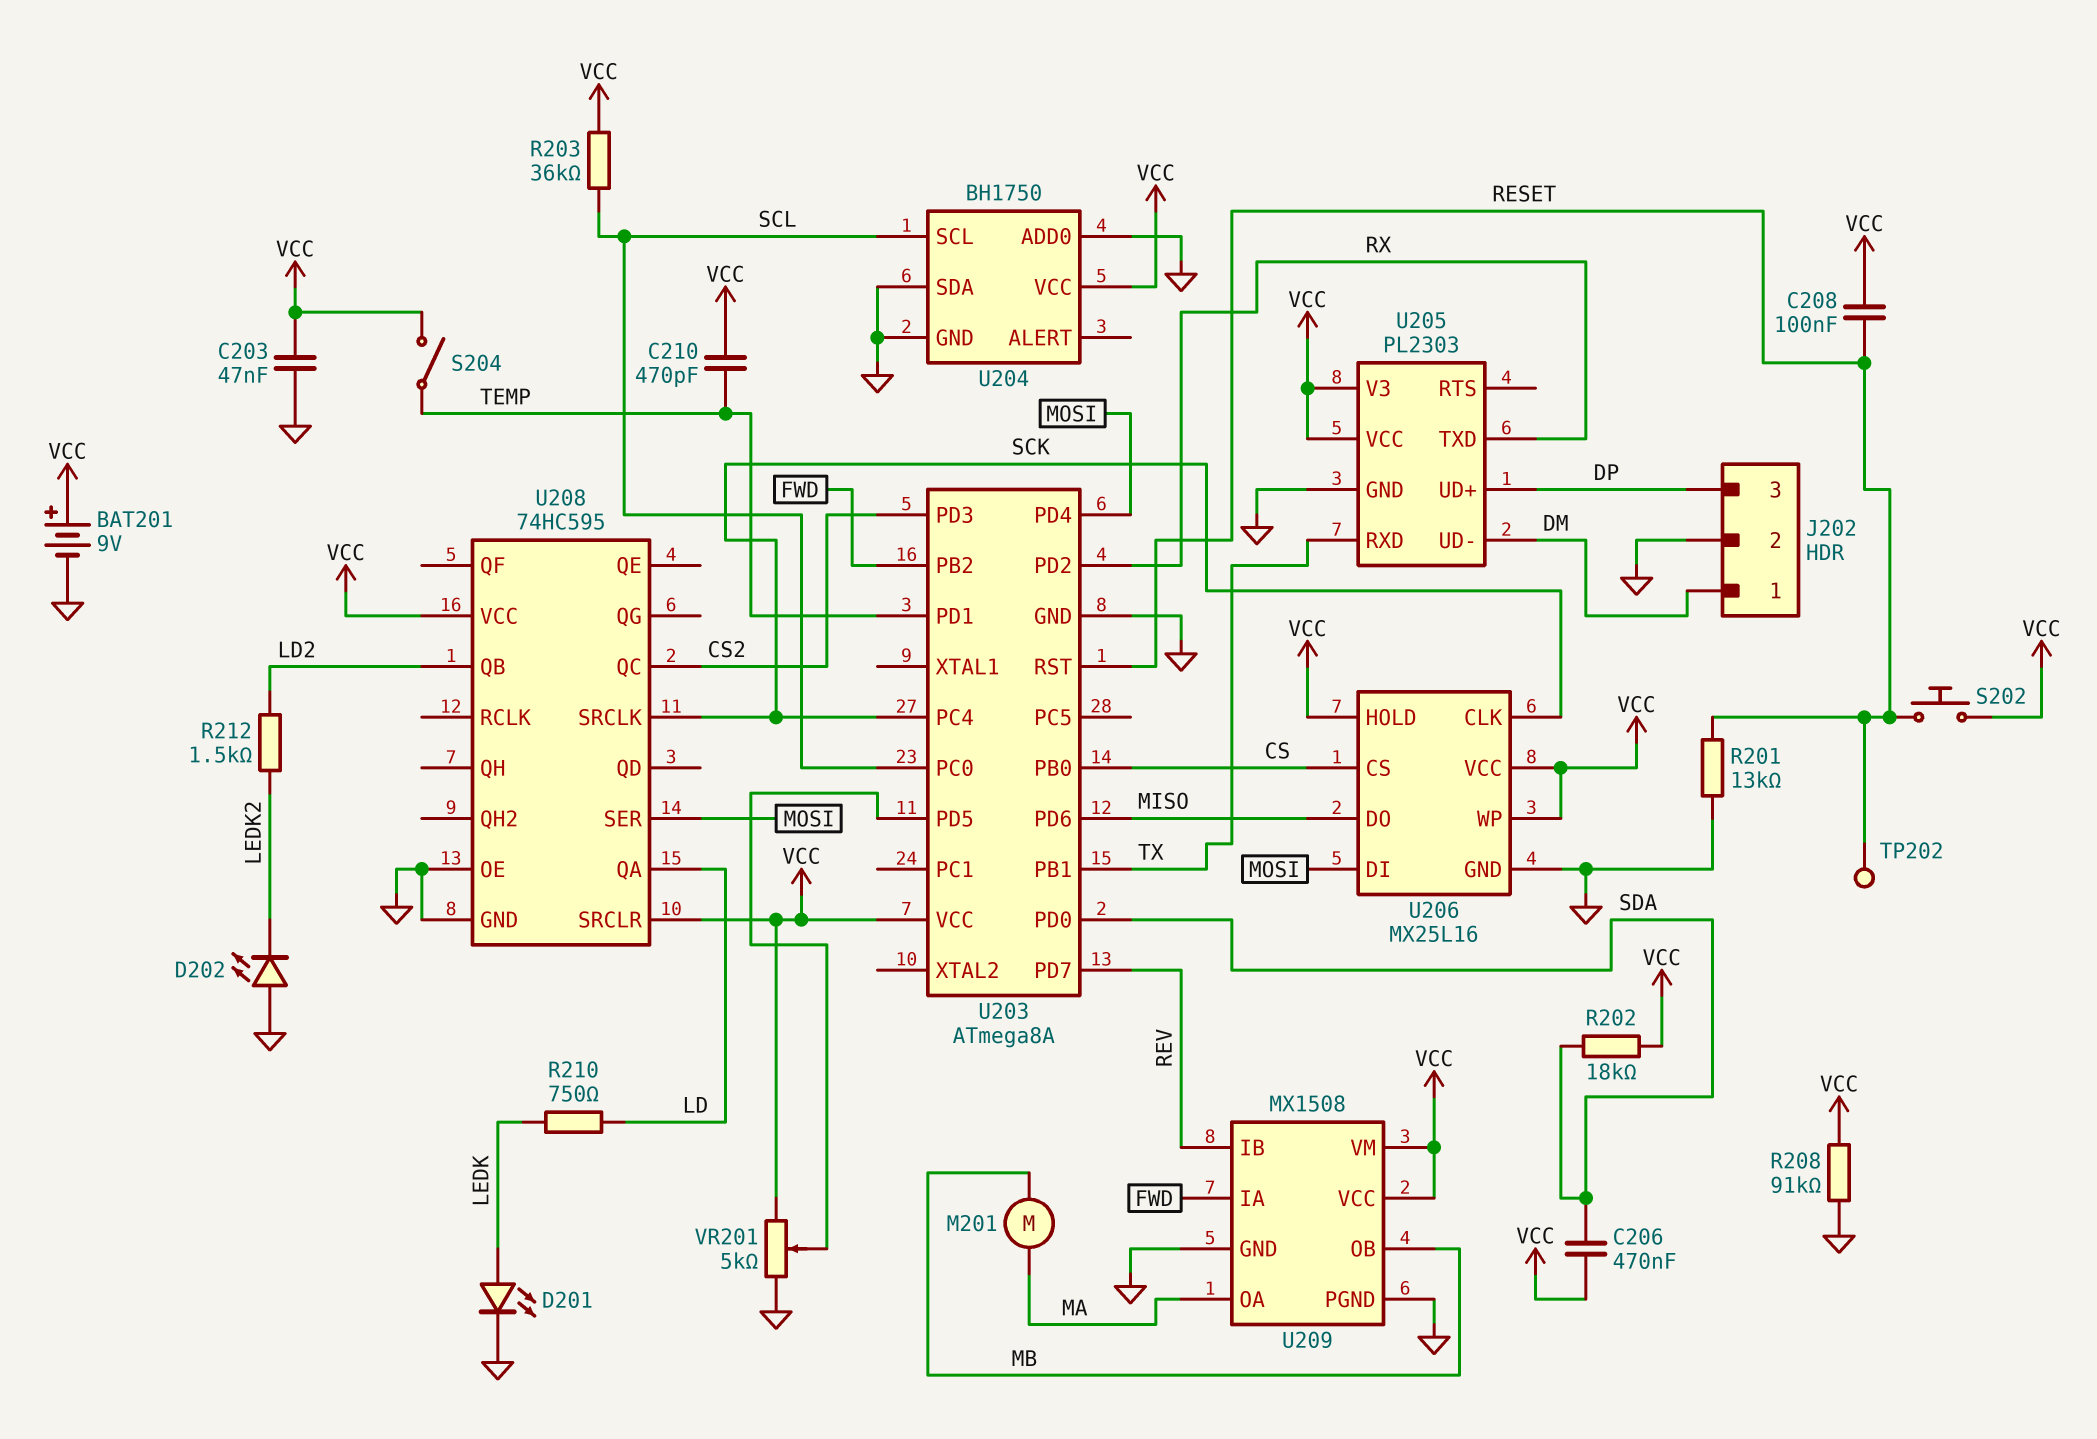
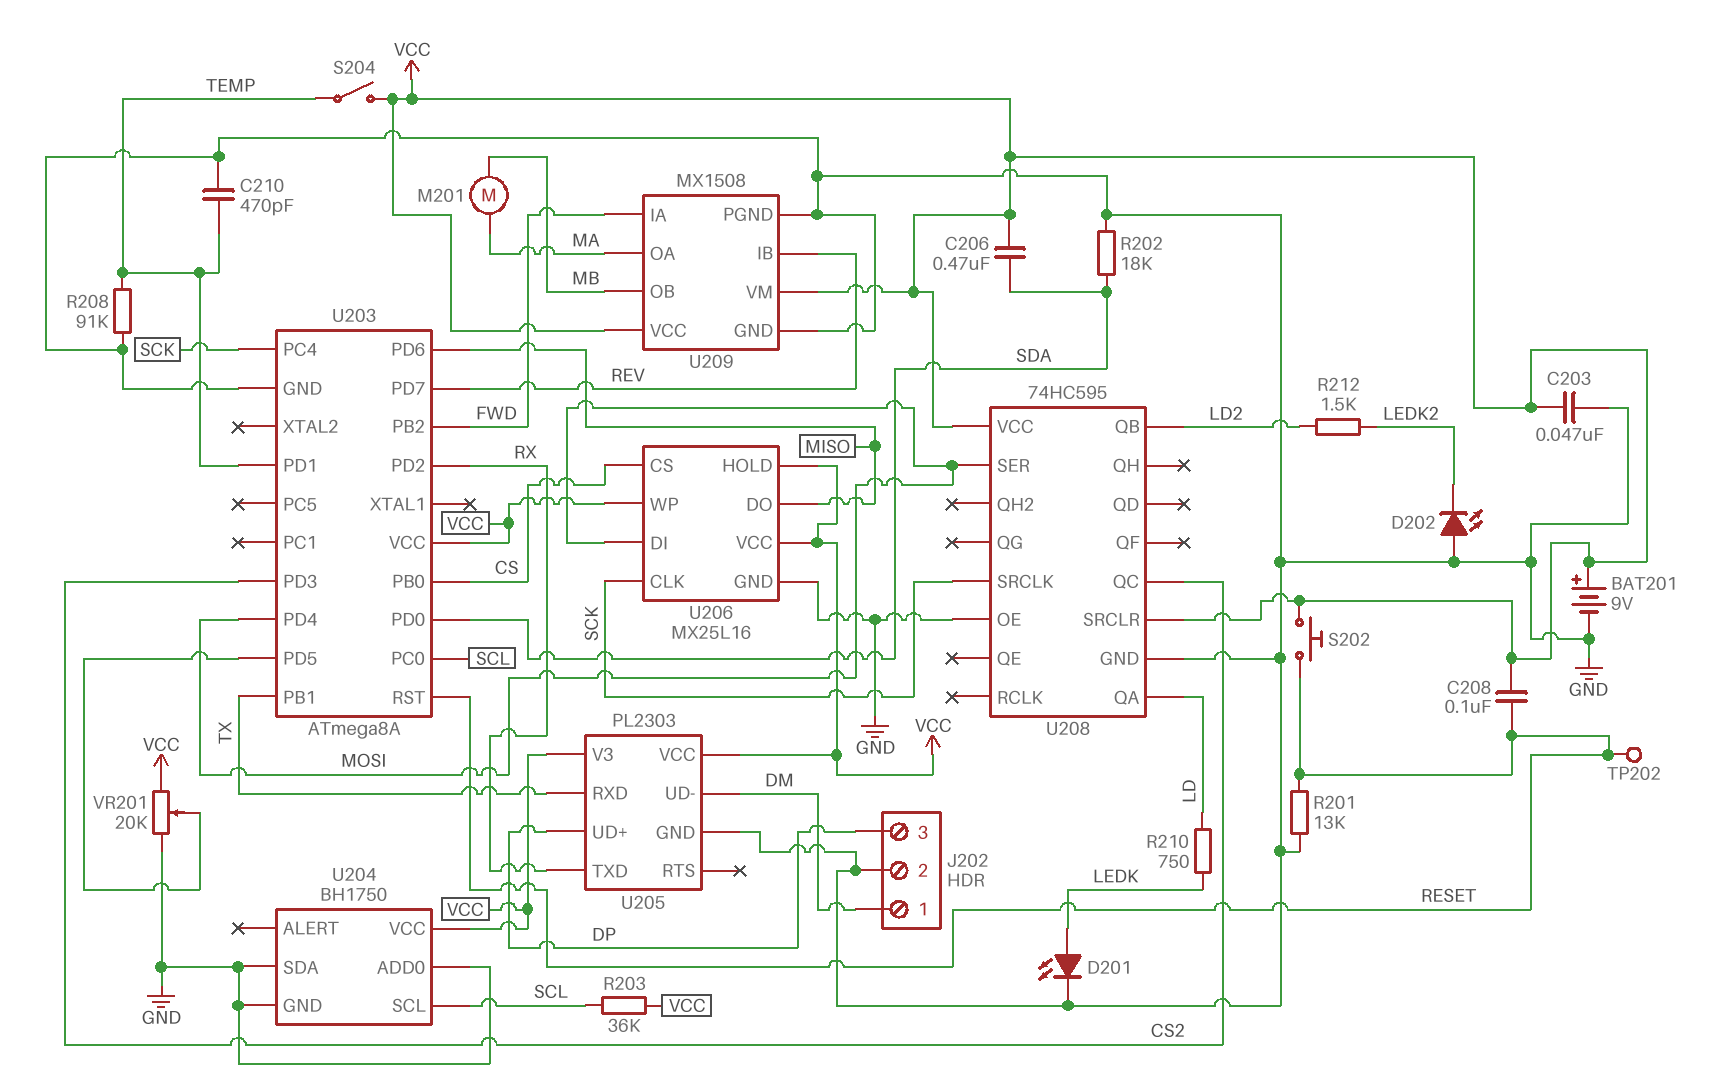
C210: 470pF (TEMP, VCC) -> 470pF (GND, TEMP)
R202: 18k (SDA, VCC) -> 18k (GND, SDA)
R208: 91k (GND, VCC) -> 91k (GND, TEMP)
VR201: 5k (GND, VCC, wiper U203/PD5) -> 20k (GND, VCC, wiper U203/PD5)

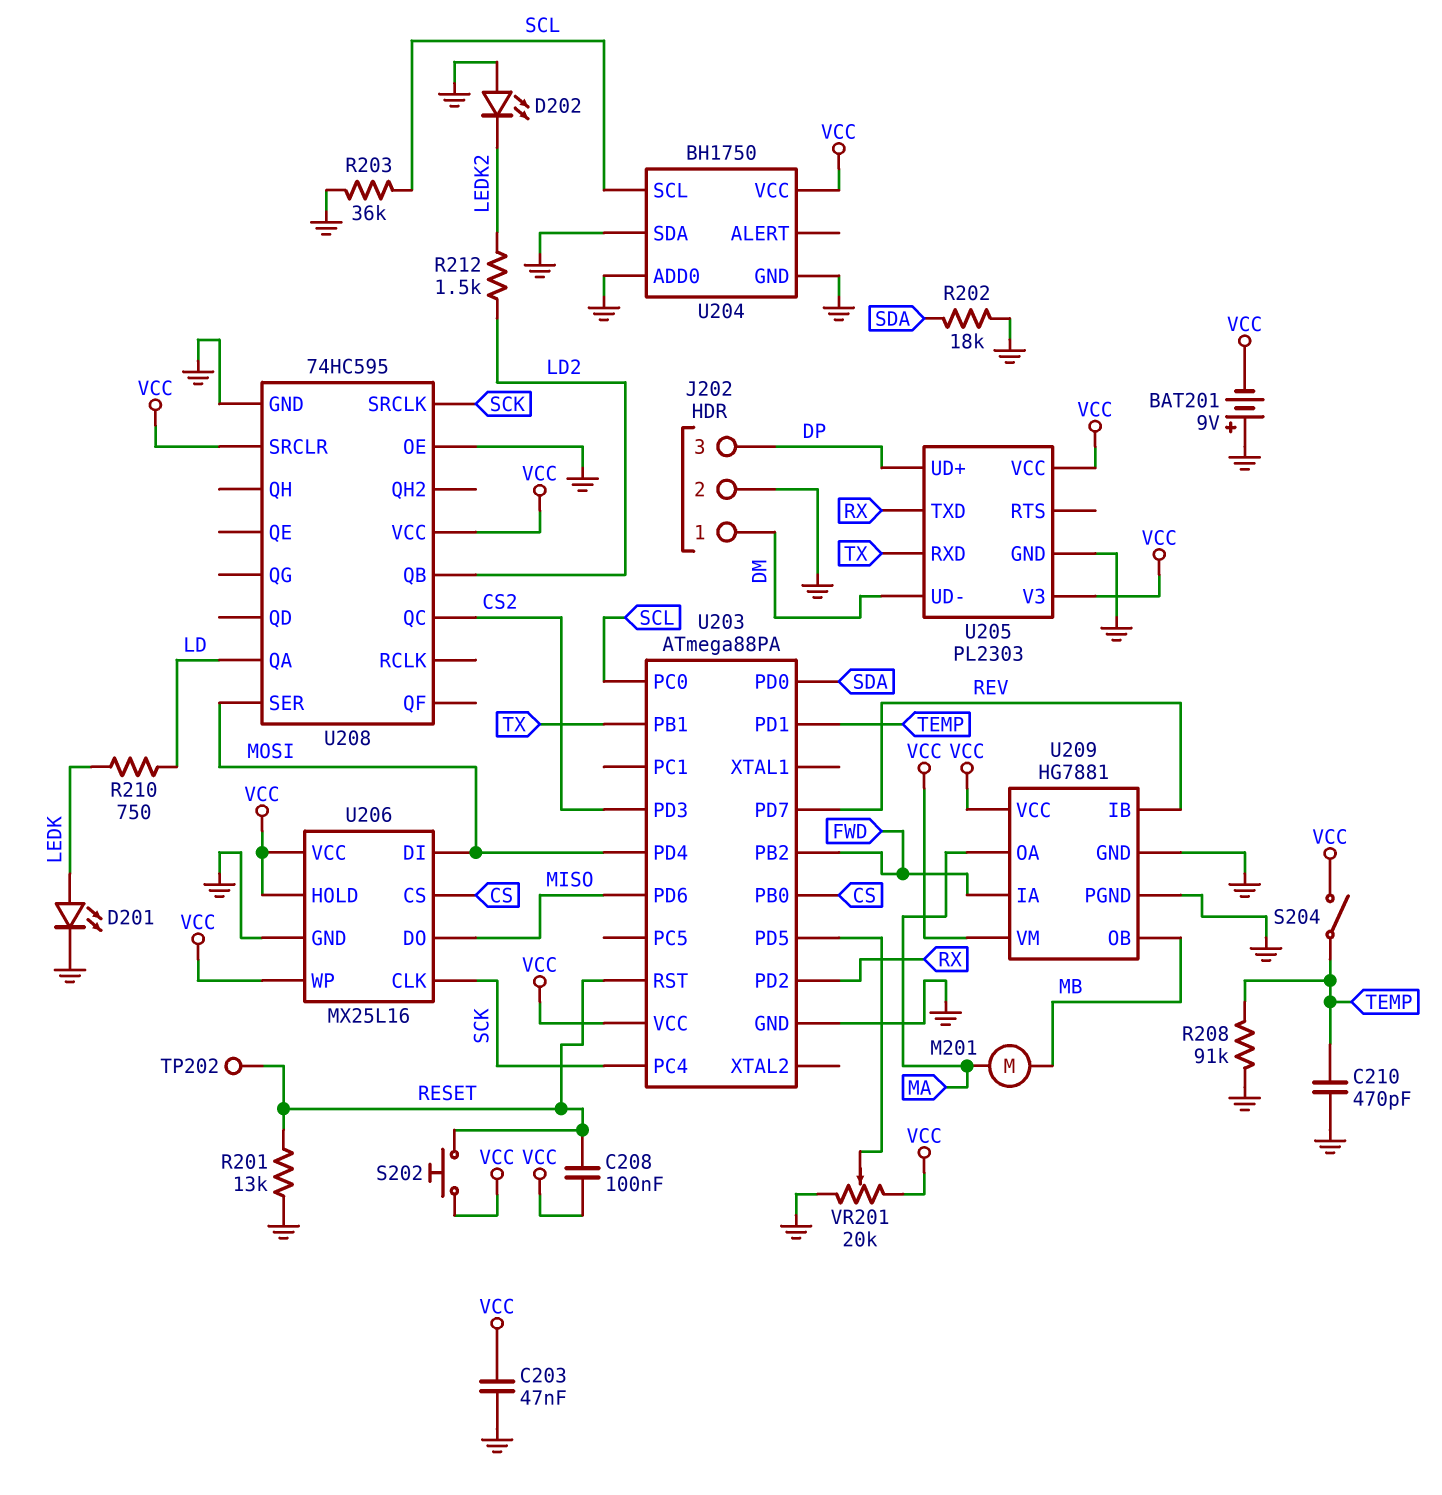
BAT201: 9V (plus VCC, minus GND) -> 9V (plus GND, minus VCC)
C206: 470nF (SDA, VCC) -> none
R203: 36k (SCL, VCC) -> 36k (GND, SCL)
U203: ATmega8A -> ATmega88PA
U209: MX1508 -> HG7881

